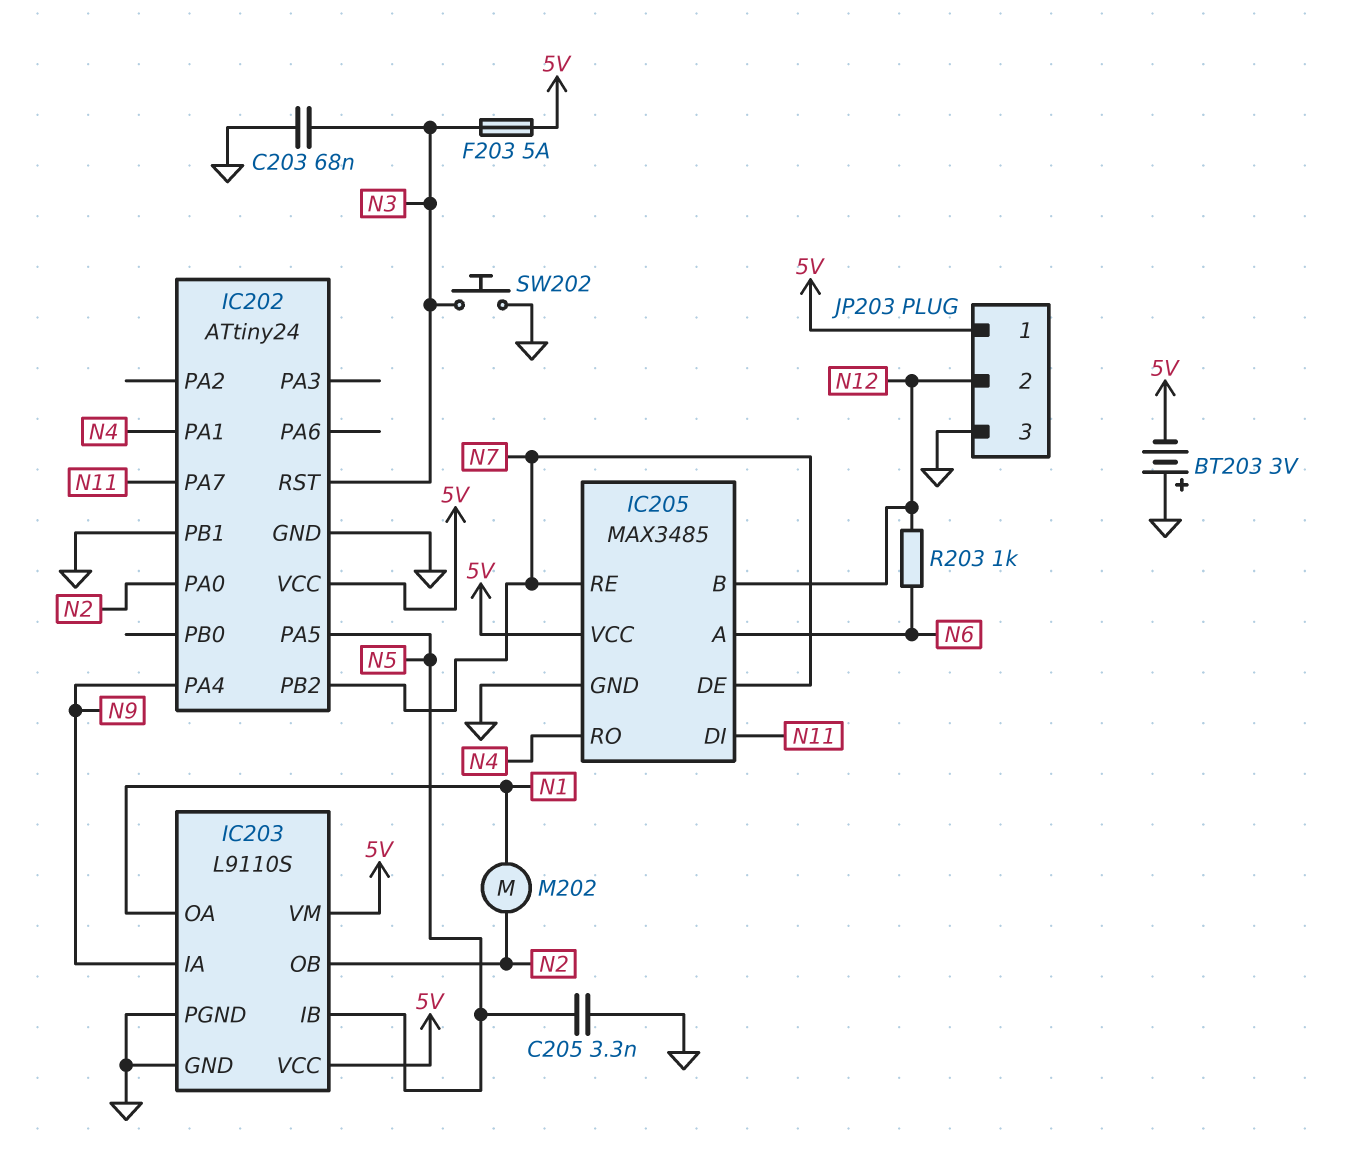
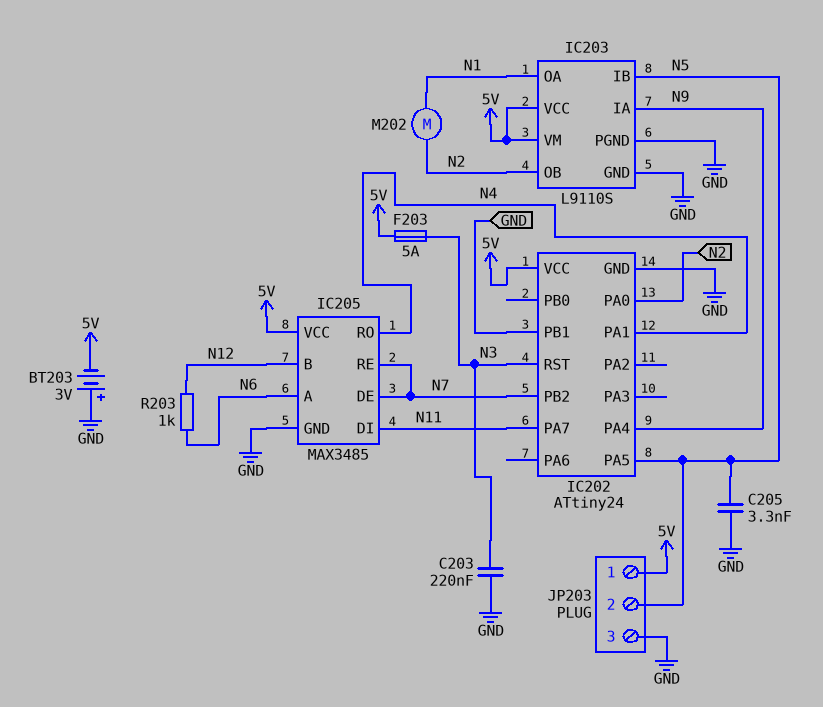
C203: 68nF (GND, N3) -> 220nF (GND, N3)
JP203 pin 2: N12 -> N5
SW202: button (GND, N3) -> none

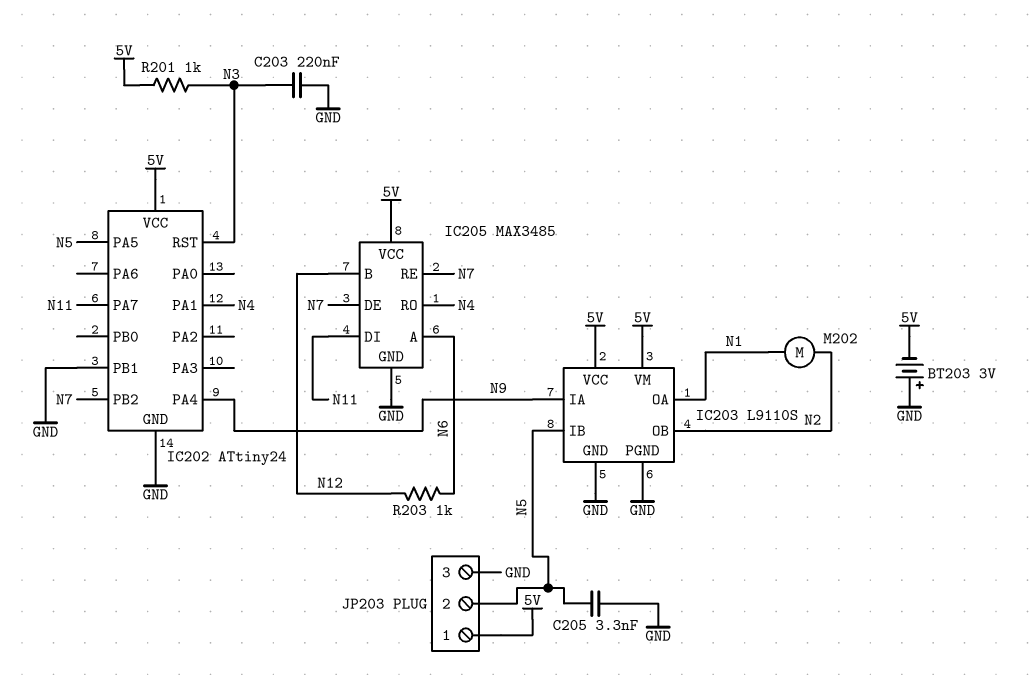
F203: 5A (5V, N3) -> none
IC202 pin PA0: N2 -> none
R201: none -> 1k (5V, N3)

